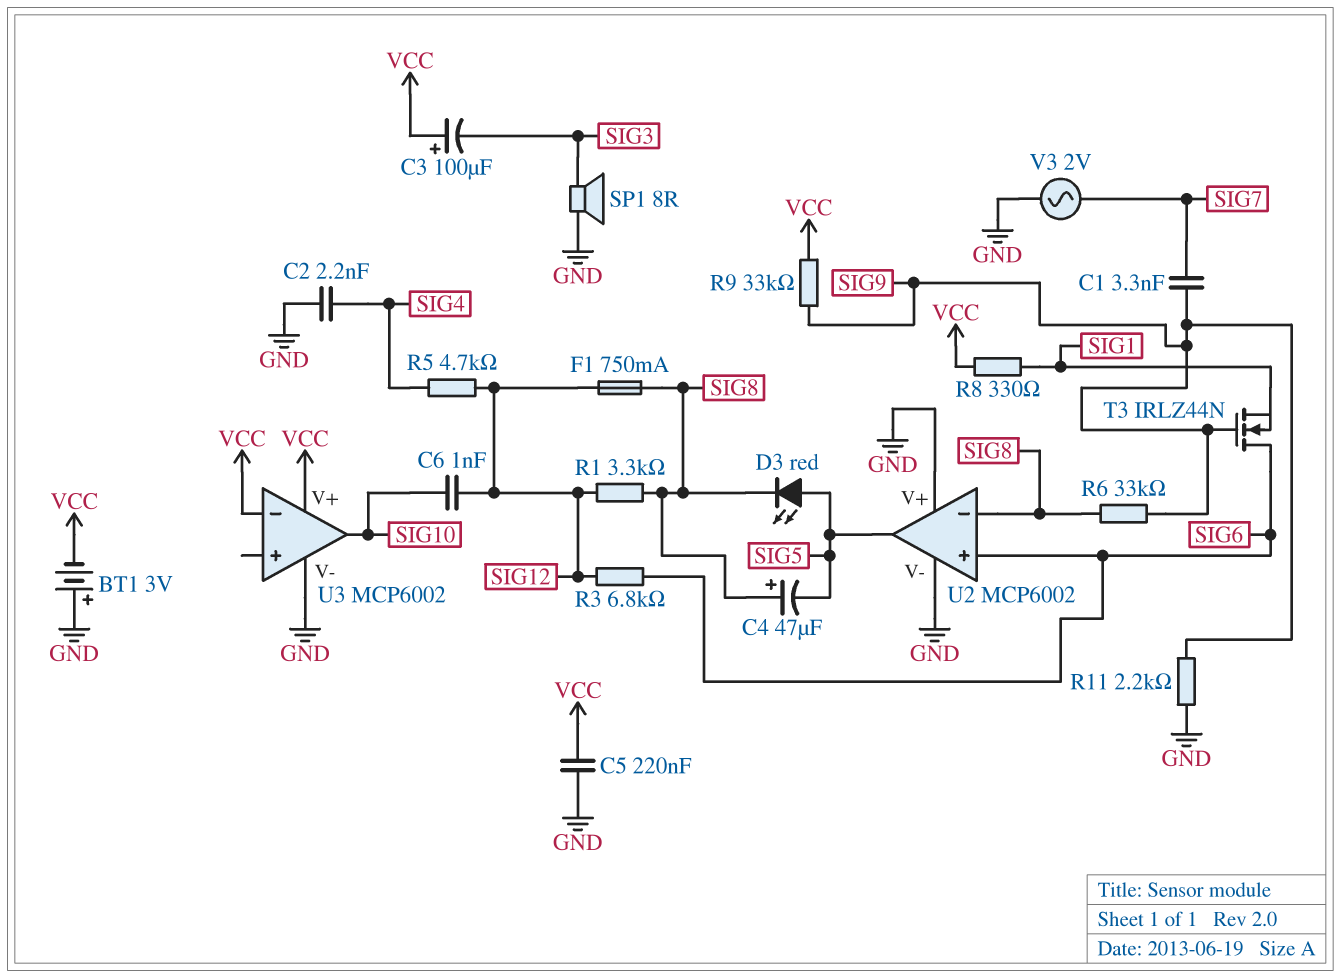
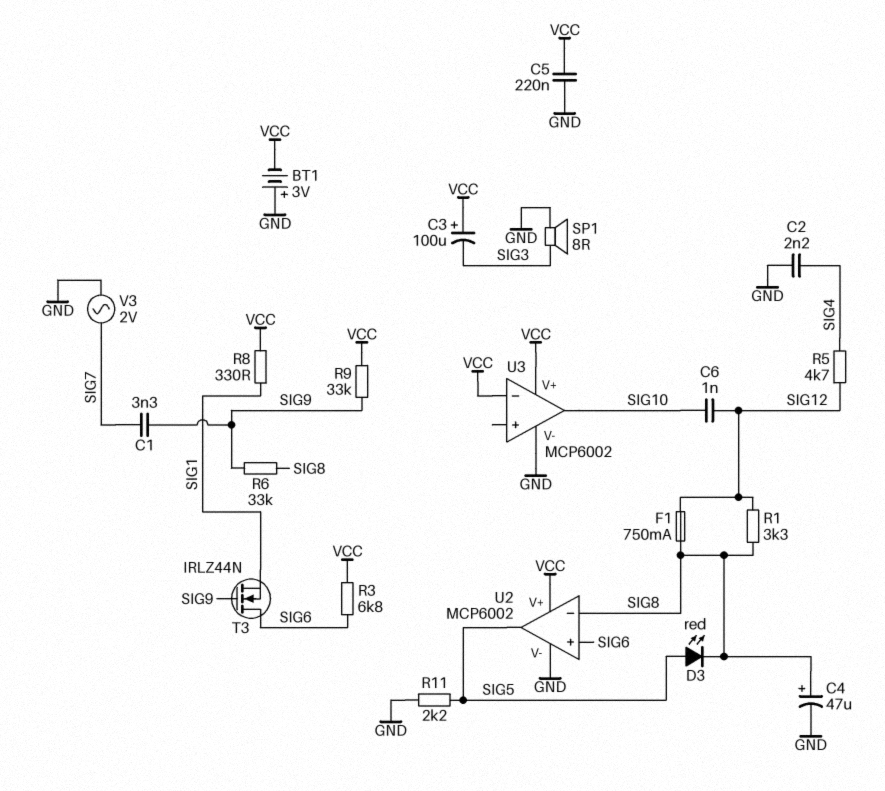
C4: 47uF (plus SIG8, minus SIG5) -> 47uF (plus SIG8, minus GND)
R3: 6.8k (SIG6, SIG12) -> 6.8k (SIG6, VCC)
R11: 2.2k (GND, SIG9) -> 2.2k (GND, SIG5)
U2 pin V+: GND -> VCC

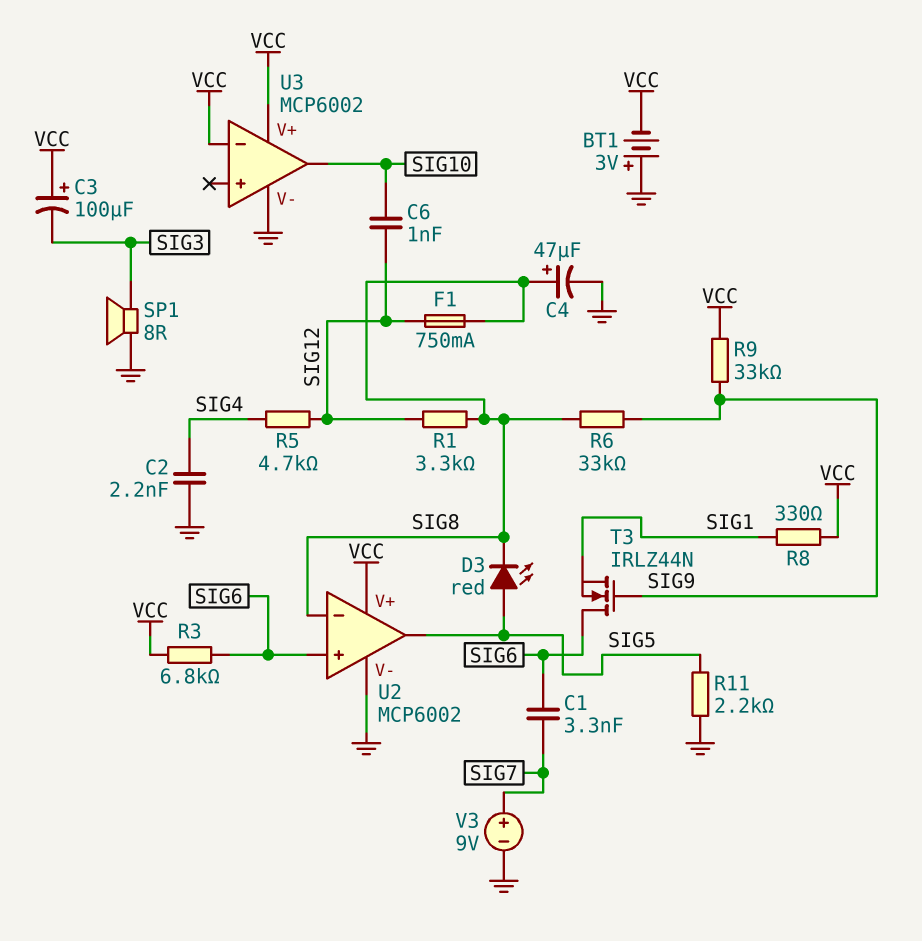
C1: 3.3nF (SIG7, SIG9) -> 3.3nF (SIG6, SIG7)
C5: 220nF (GND, VCC) -> none
V3: AC 2V (GND, SIG7) -> 9V (plus SIG7, minus GND)

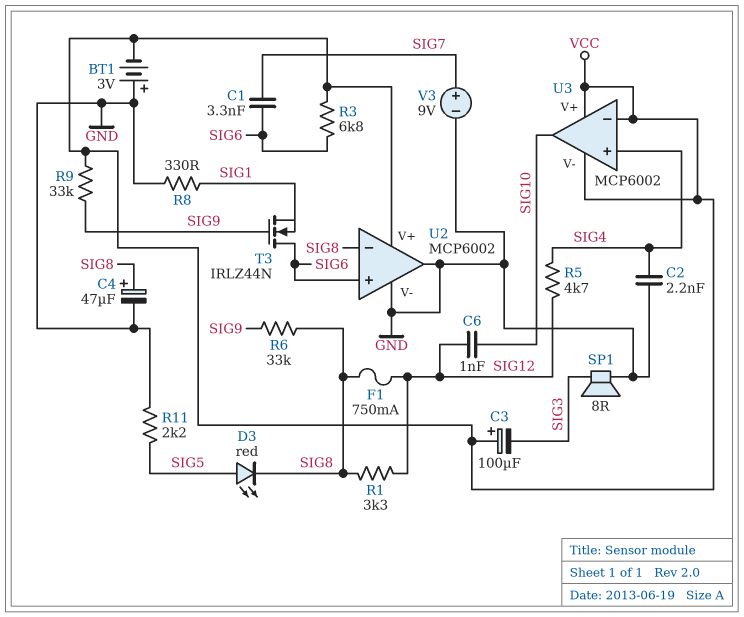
R8: 330 (SIG1, VCC) -> 330 (GND, SIG1)
U2 pin out: SIG5 -> GND
U3 pin V-: GND -> VCC
U3 pin in+: none -> SIG4

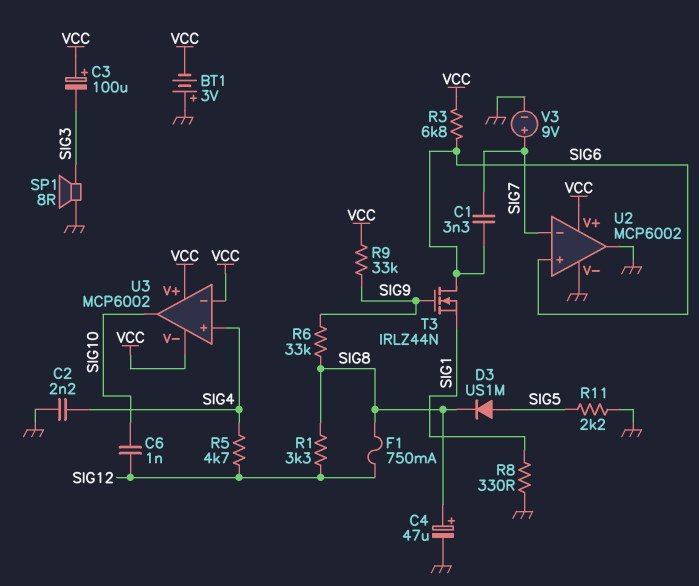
D3: LED red (A SIG5, K SIG8) -> diode US1M (A SIG5, K SIG8)
U2 pin in-: SIG8 -> SIG7

